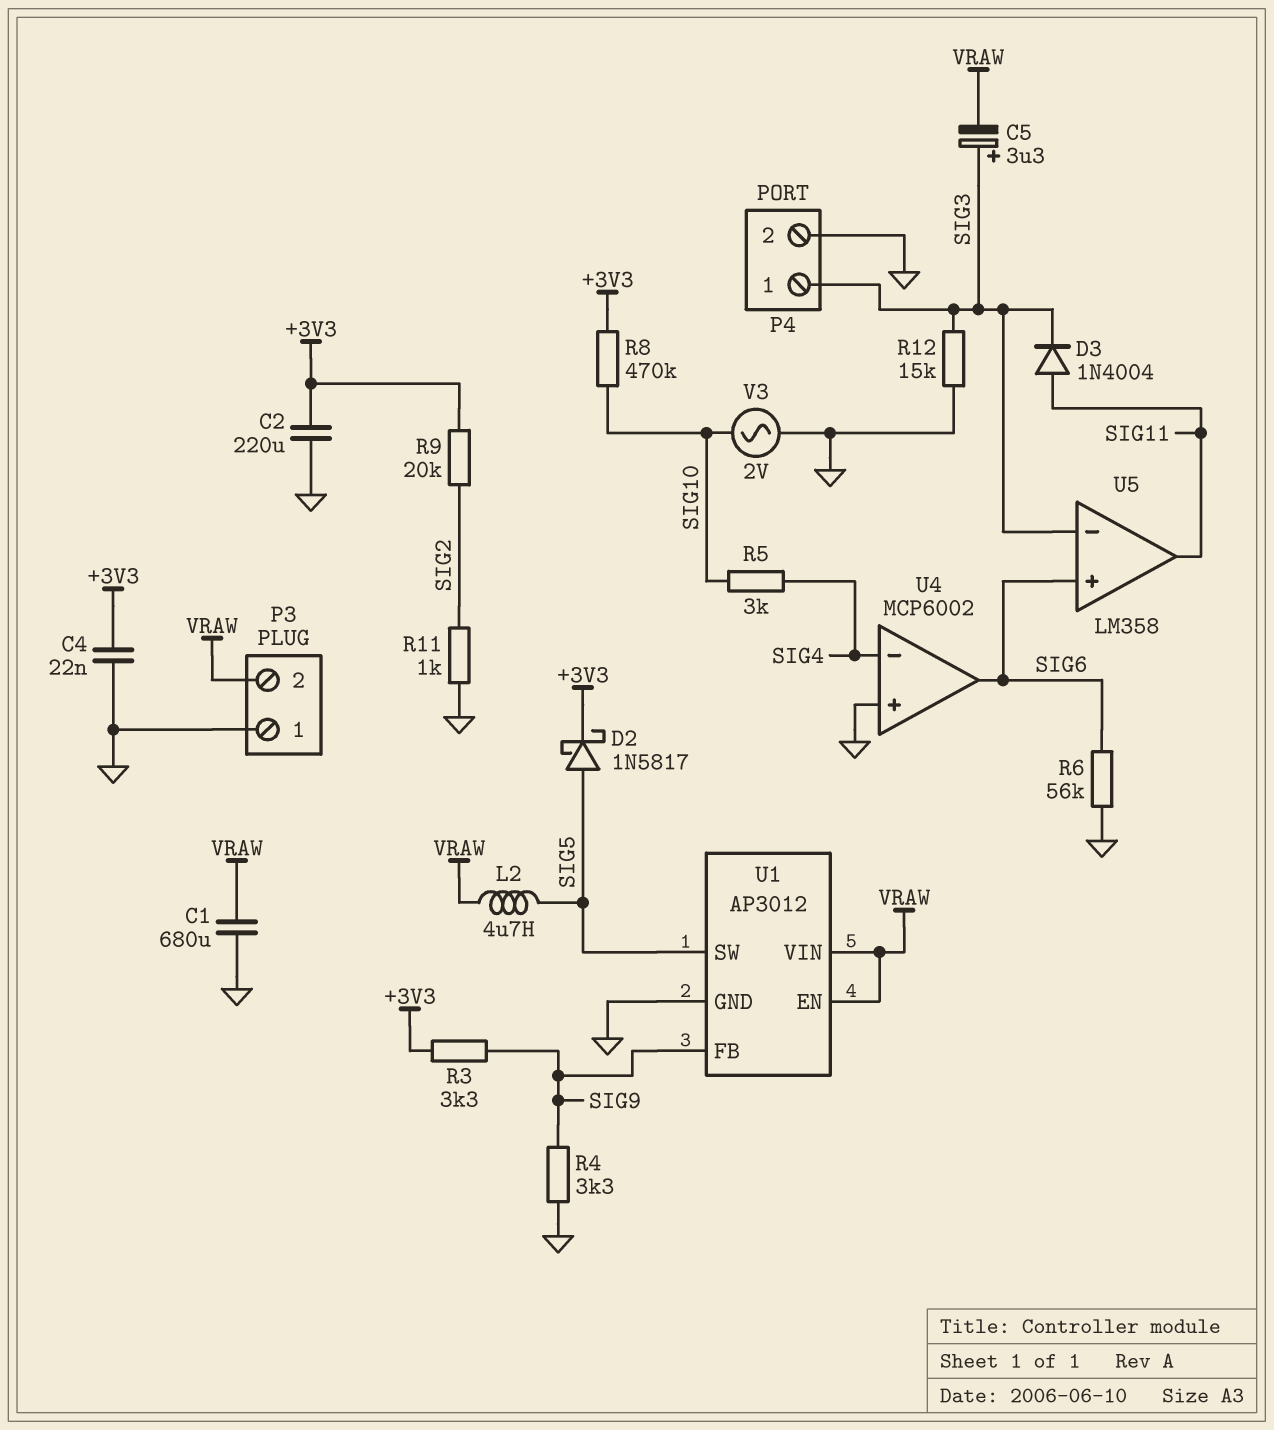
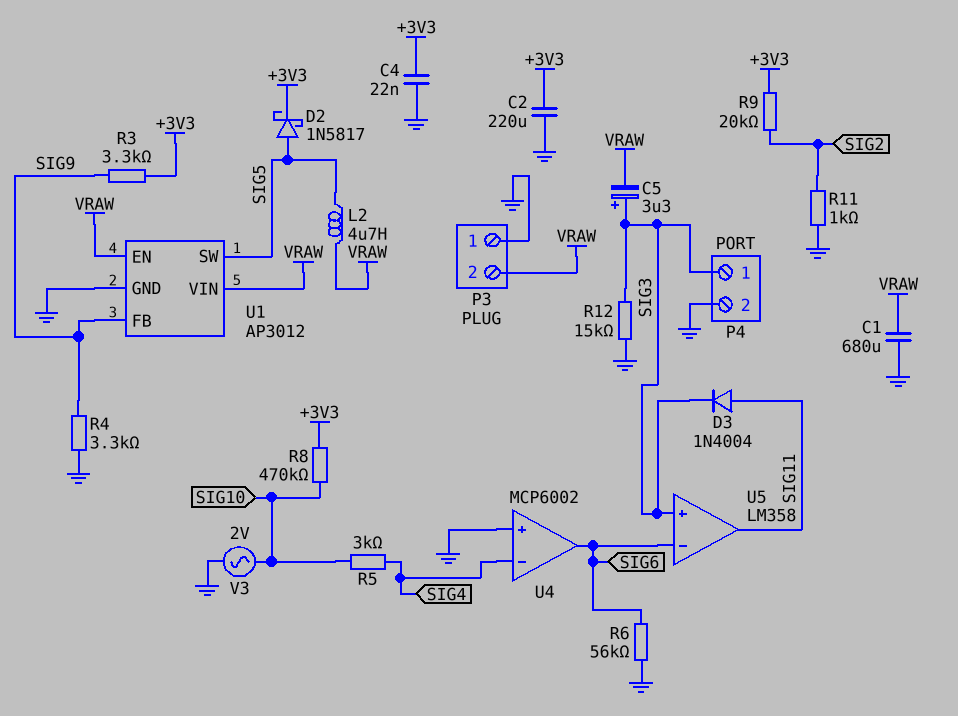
U5 pin in+: SIG6 -> SIG3
U5 pin in-: SIG3 -> SIG6

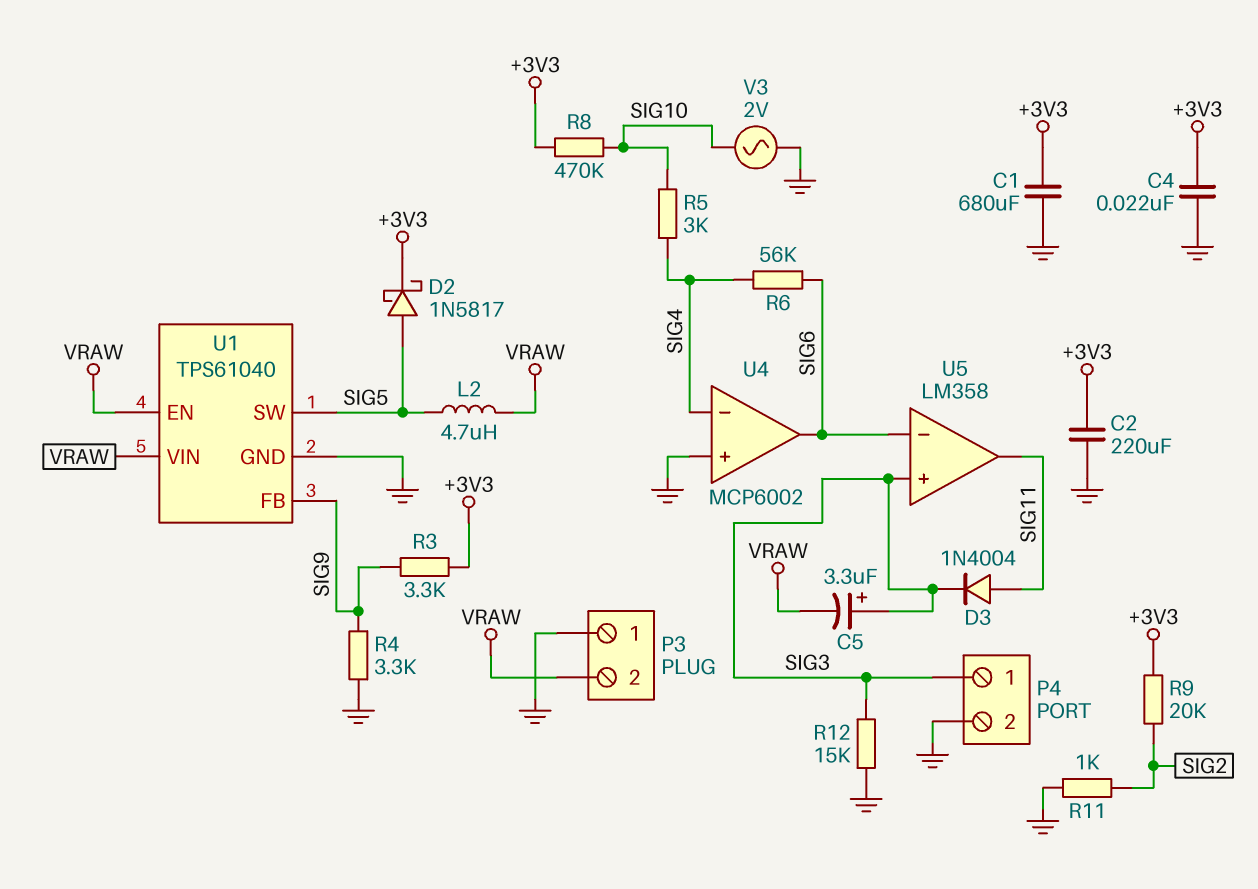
C1: 680uF (GND, VRAW) -> 680uF (+3V3, GND)
R6: 56k (GND, SIG6) -> 56k (SIG4, SIG6)
U1: AP3012 -> TPS61040

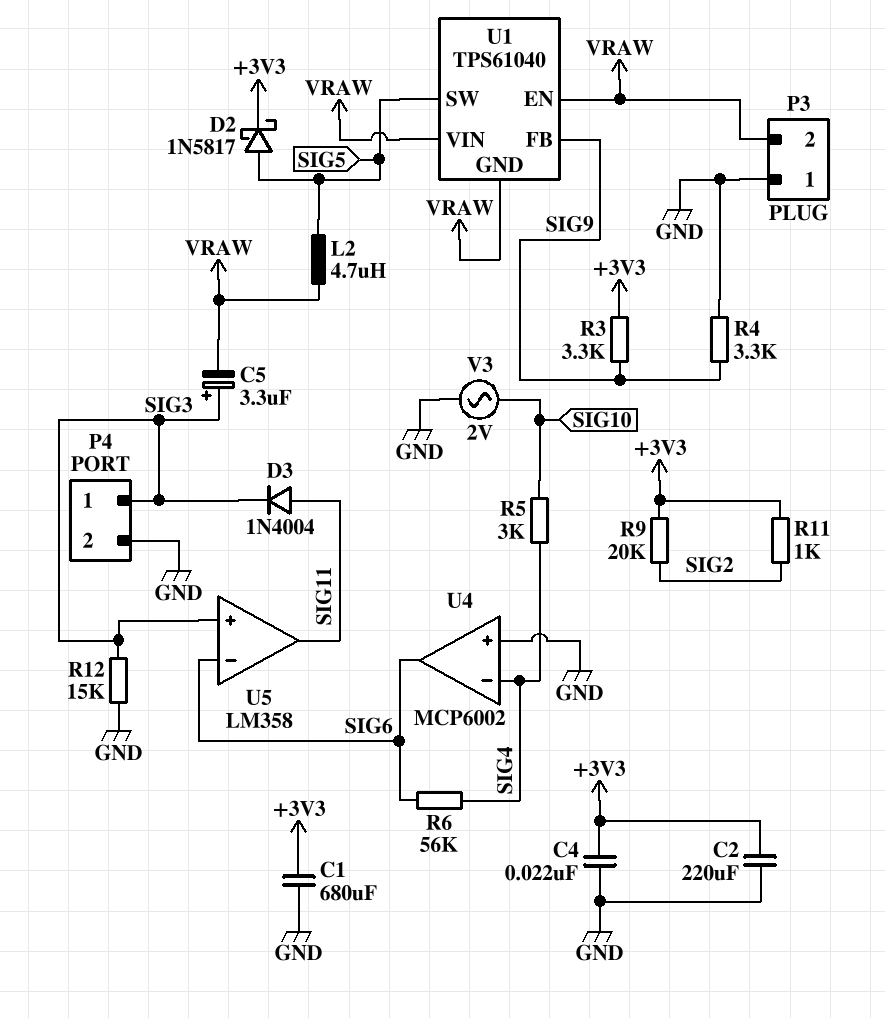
R8: 470k (+3V3, SIG10) -> none
R11: 1k (GND, SIG2) -> 1k (+3V3, SIG2)
U1 pin GND: GND -> VRAW

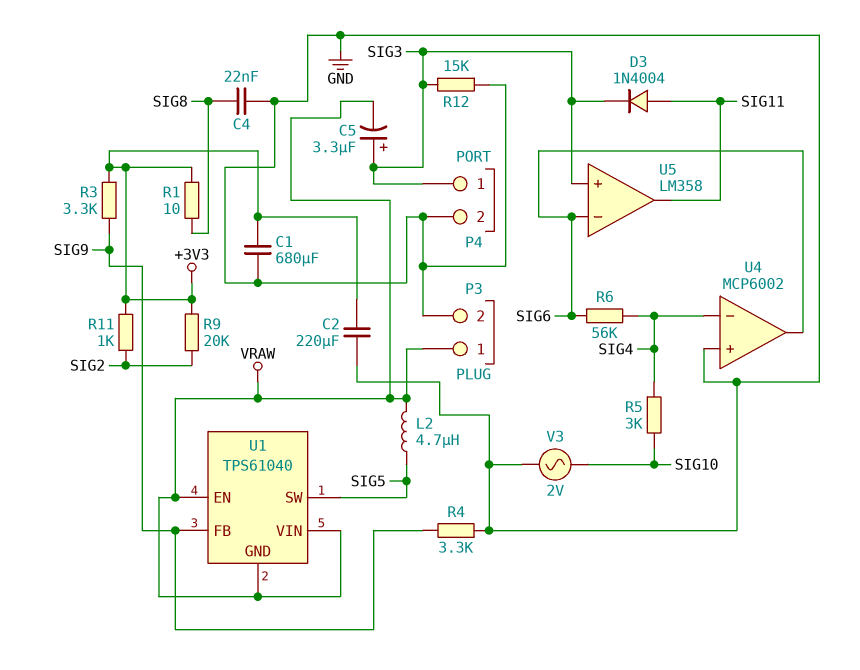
C4: 22nF (+3V3, GND) -> 22nF (GND, SIG8)
D2: schottky 1N5817 (A SIG5, K +3V3) -> none
P3 pin 1: GND -> VRAW
P3 pin 2: VRAW -> GND
R1: none -> 10 (+3V3, SIG8)

